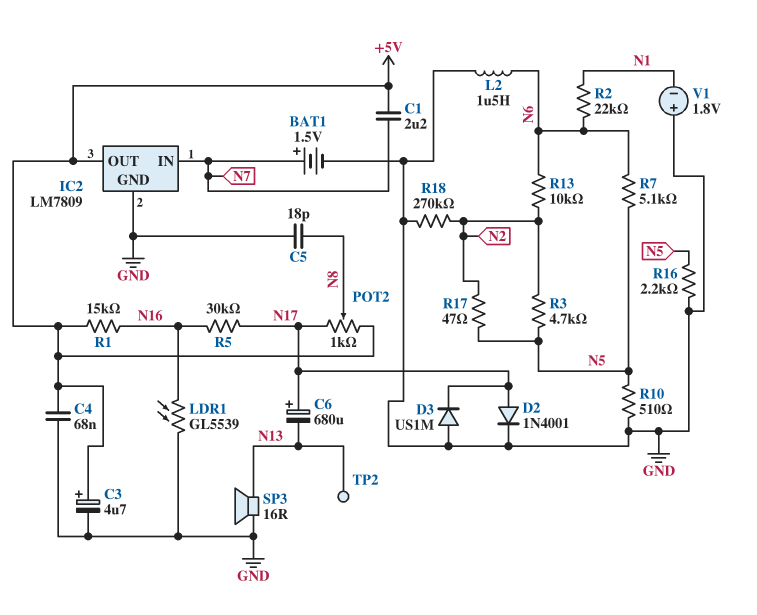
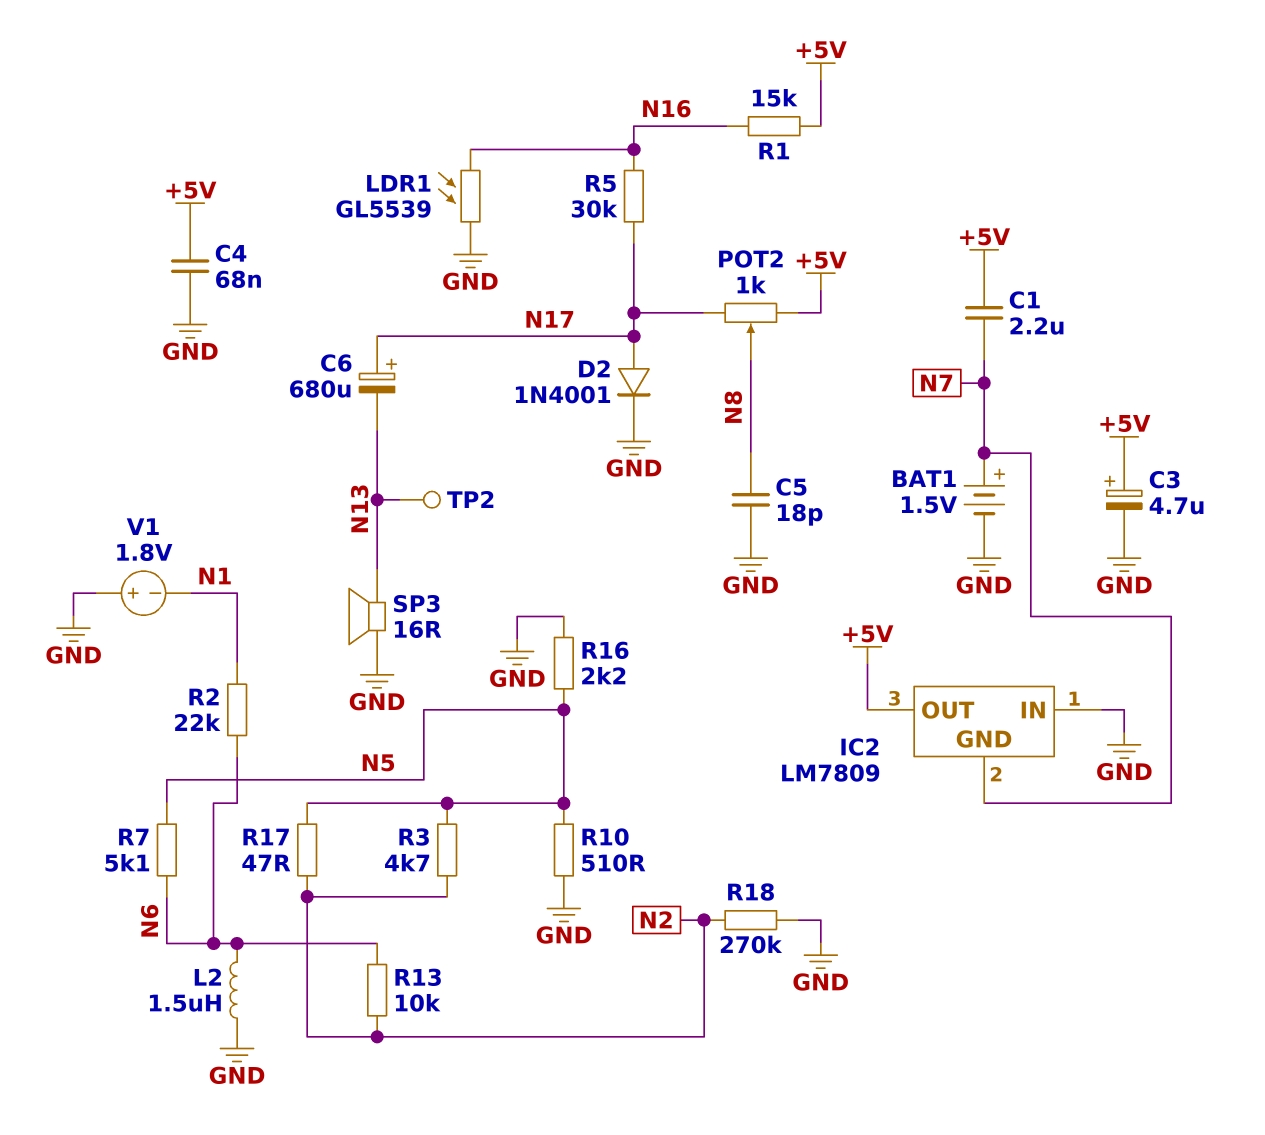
D3: diode US1M (A GND, K N17) -> none
IC2 pin GND: GND -> N7
IC2 pin IN: N7 -> GND

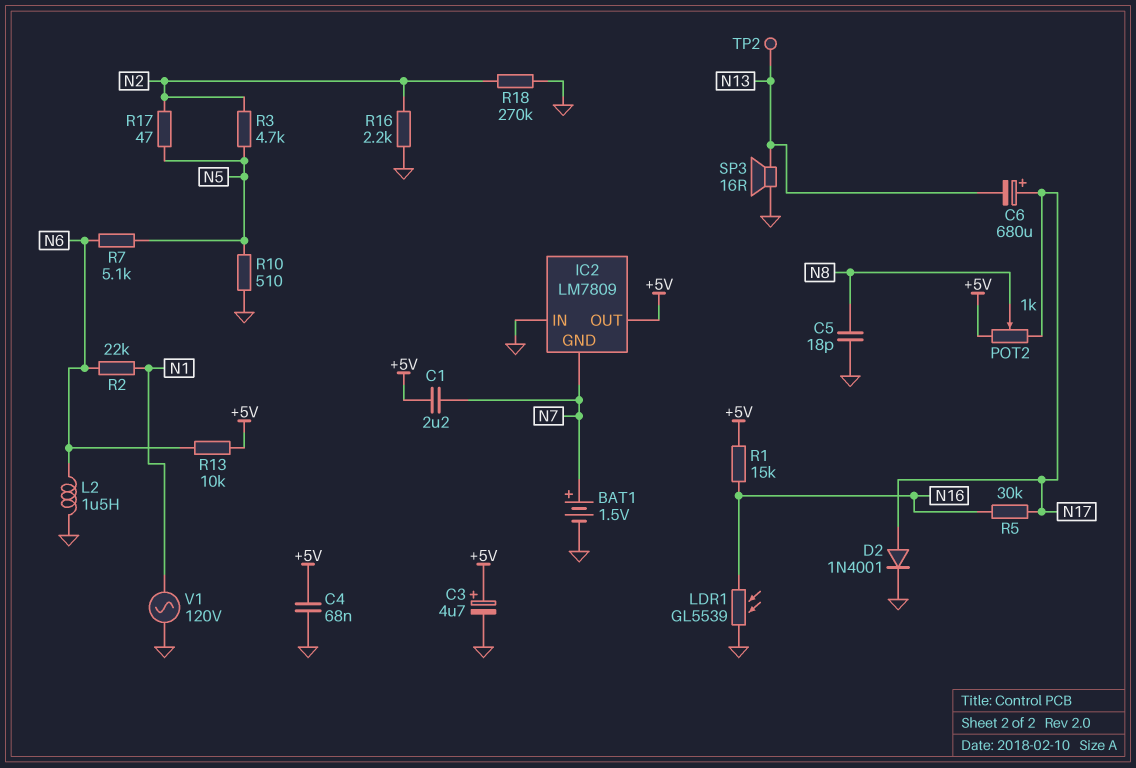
R13: 10k (N2, N6) -> 10k (+5V, N6)
R16: 2.2k (GND, N5) -> 2.2k (GND, N2)
V1: 1.8V (plus GND, minus N1) -> AC 120V (GND, N1)

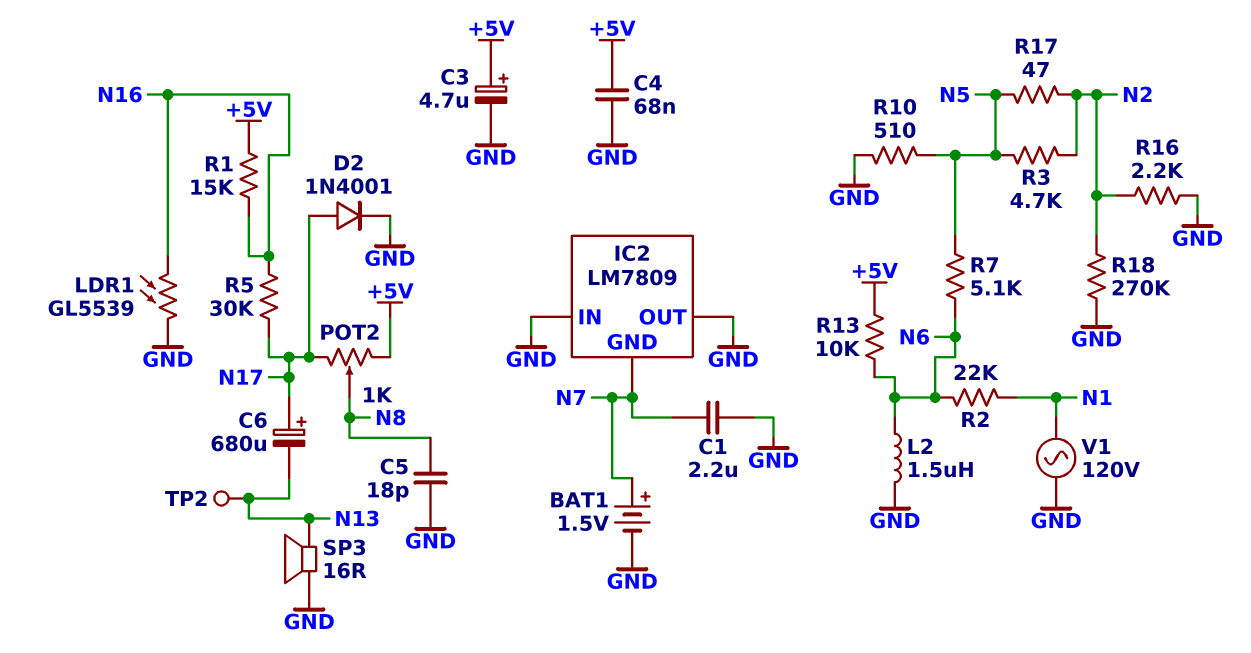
C1: 2.2uF (+5V, N7) -> 2.2uF (GND, N7)
IC2 pin OUT: +5V -> GND

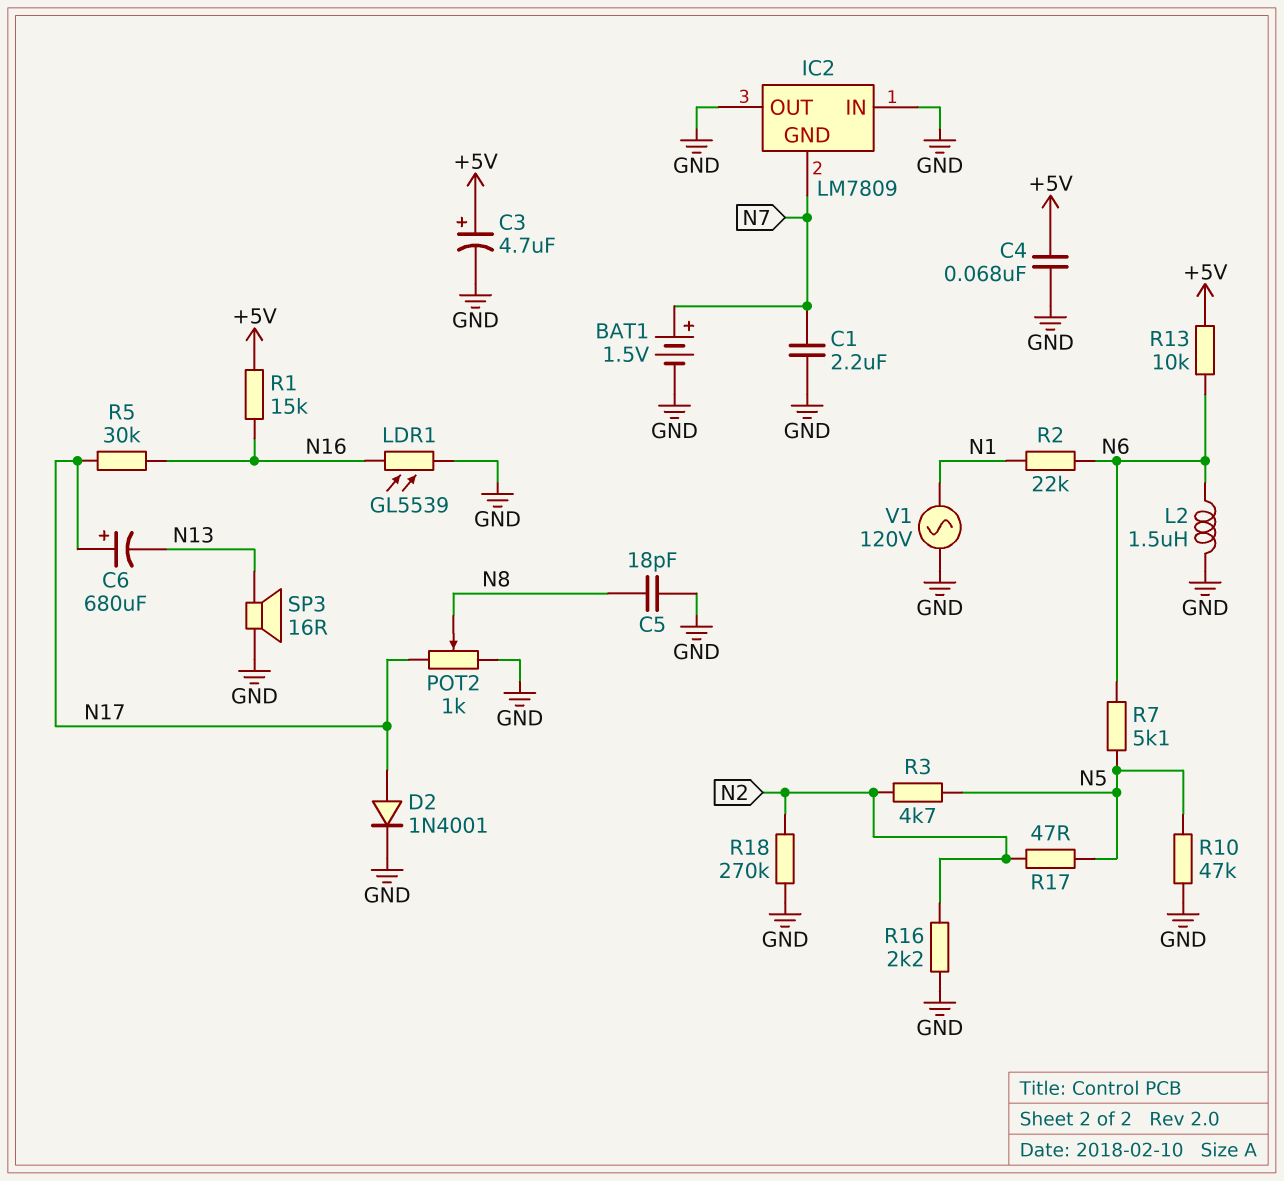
POT2: 1k (+5V, N17, wiper N8) -> 1k (GND, N17, wiper N8)
R10: 510 (GND, N5) -> 47k (GND, N5)
TP2: test point (N13) -> none

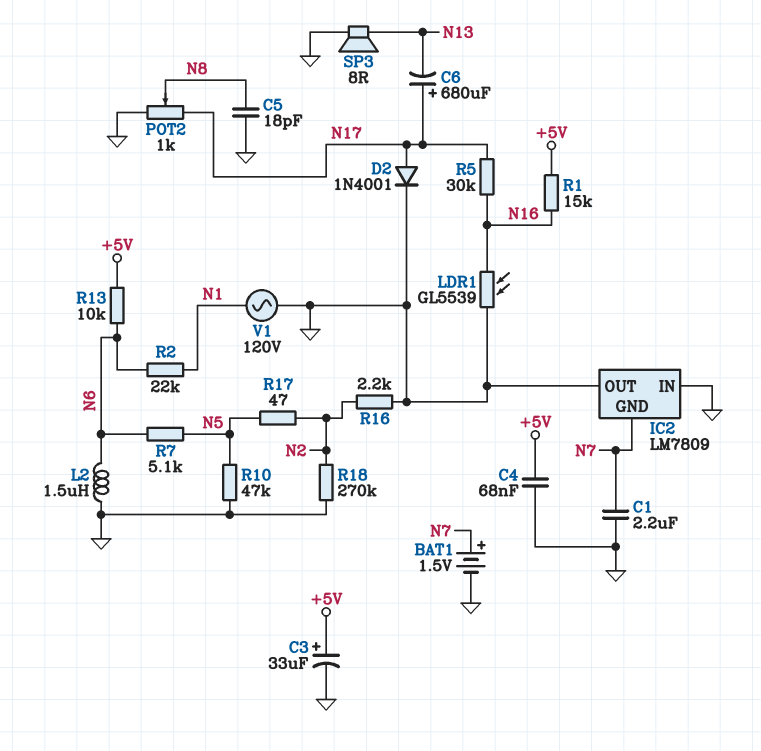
C3: 4.7uF (plus +5V, minus GND) -> 33uF (plus +5V, minus GND)
R3: 4.7k (N2, N5) -> none
SP3: speaker 16R (GND, N13) -> speaker 8R (GND, N13)

